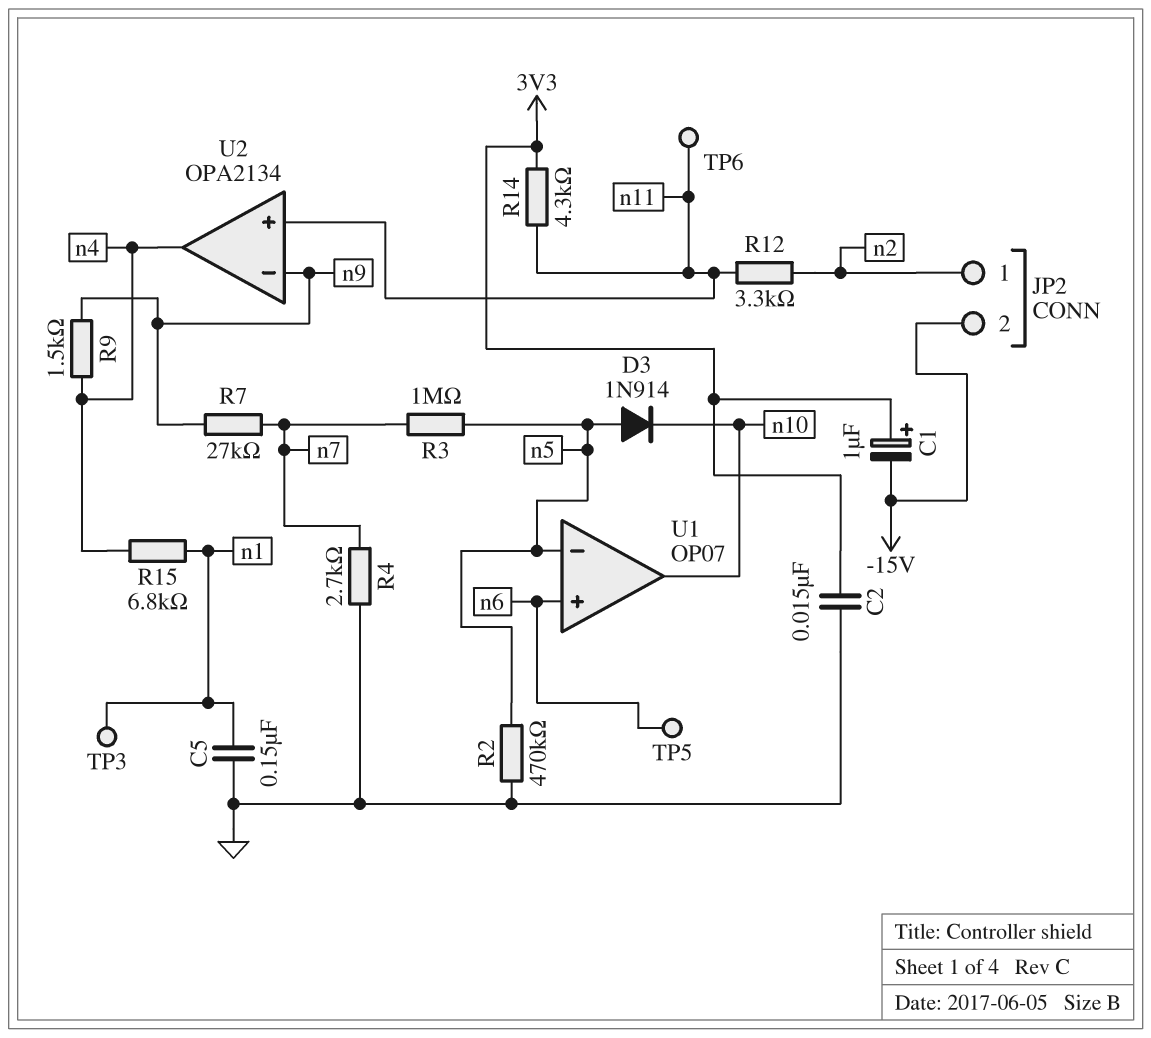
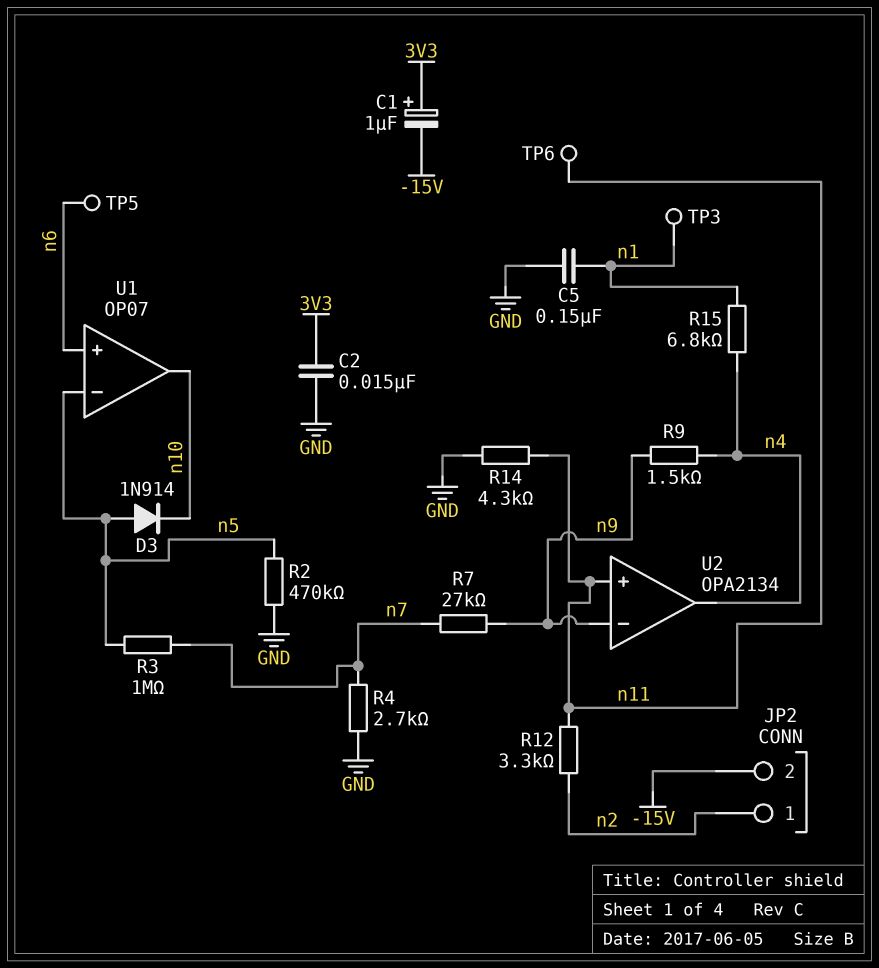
R14: 4.3k (3V3, n11) -> 4.3k (GND, n11)

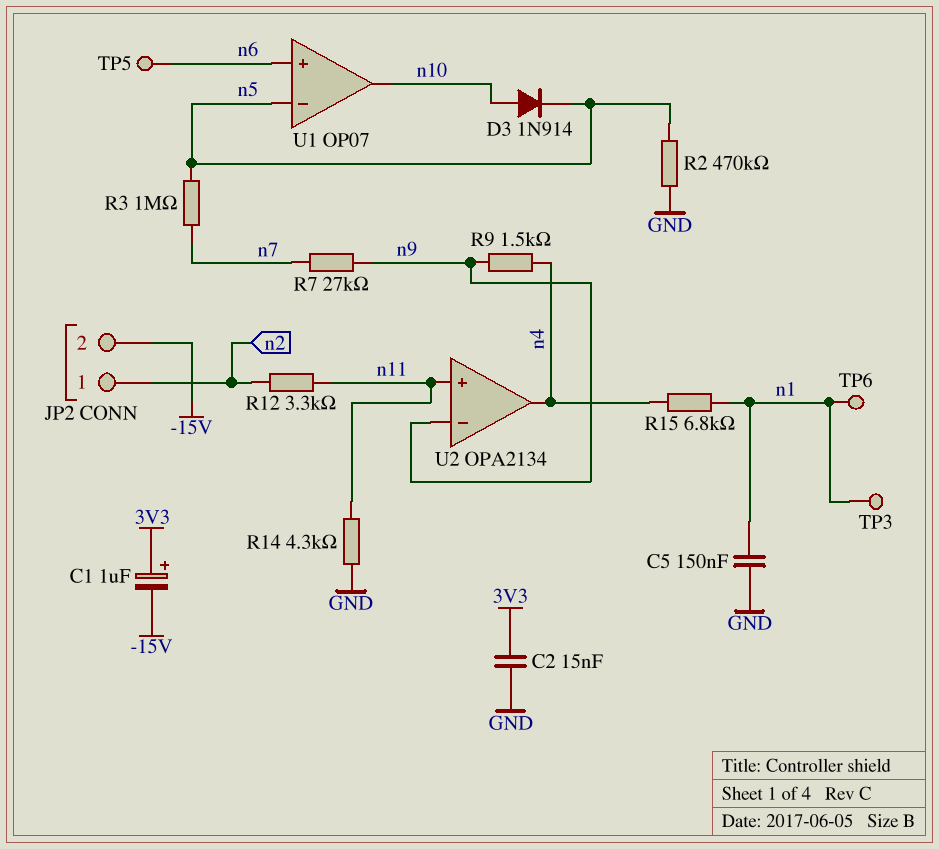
D3: diode 1N914 (A n5, K n10) -> diode 1N914 (A n10, K n5)
R4: 2.7k (GND, n7) -> none
TP6: test point (n11) -> test point (n1)

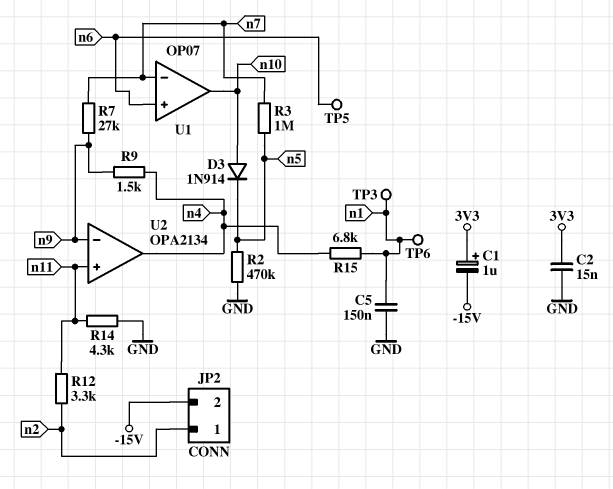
U1 pin in-: n5 -> n7

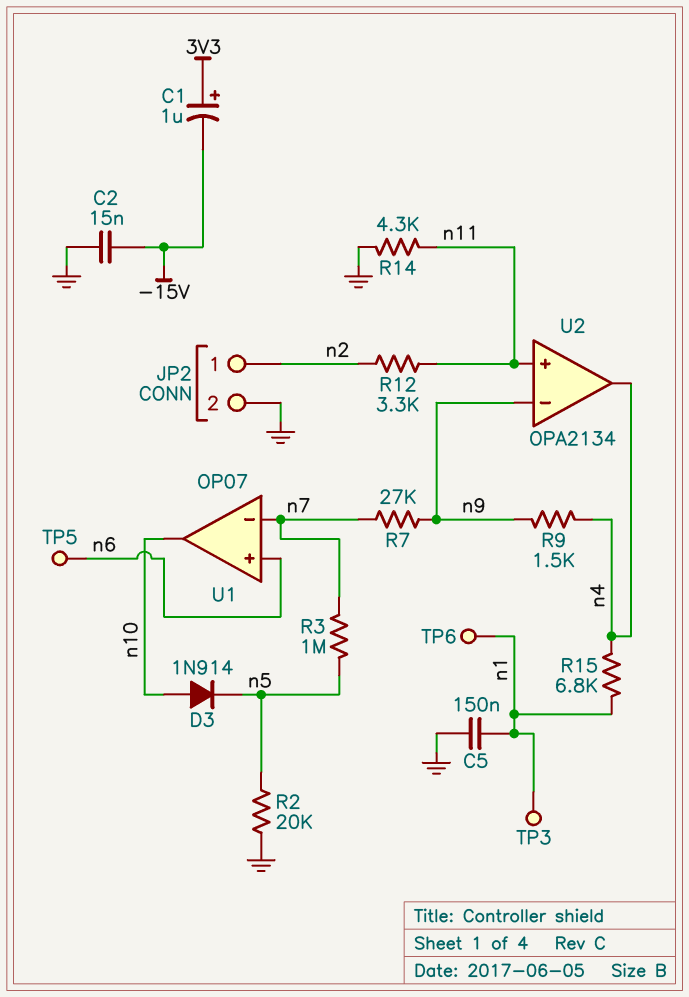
C2: 15nF (3V3, GND) -> 15nF (-15V, GND)
JP2 pin 2: -15V -> GND
R2: 470k (GND, n5) -> 20k (GND, n5)

